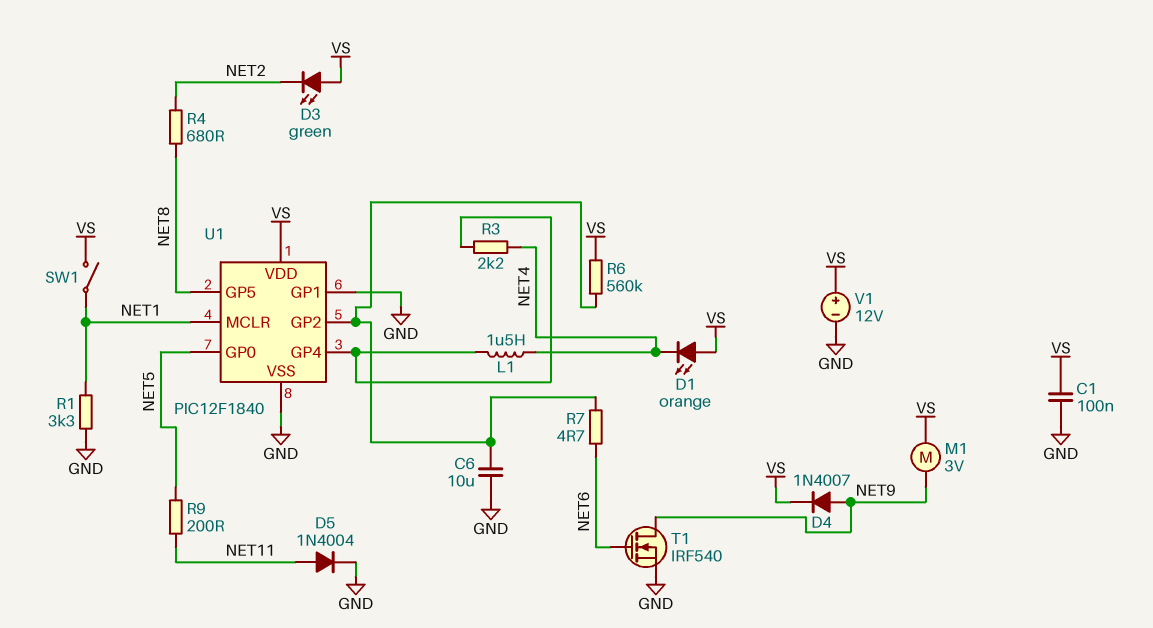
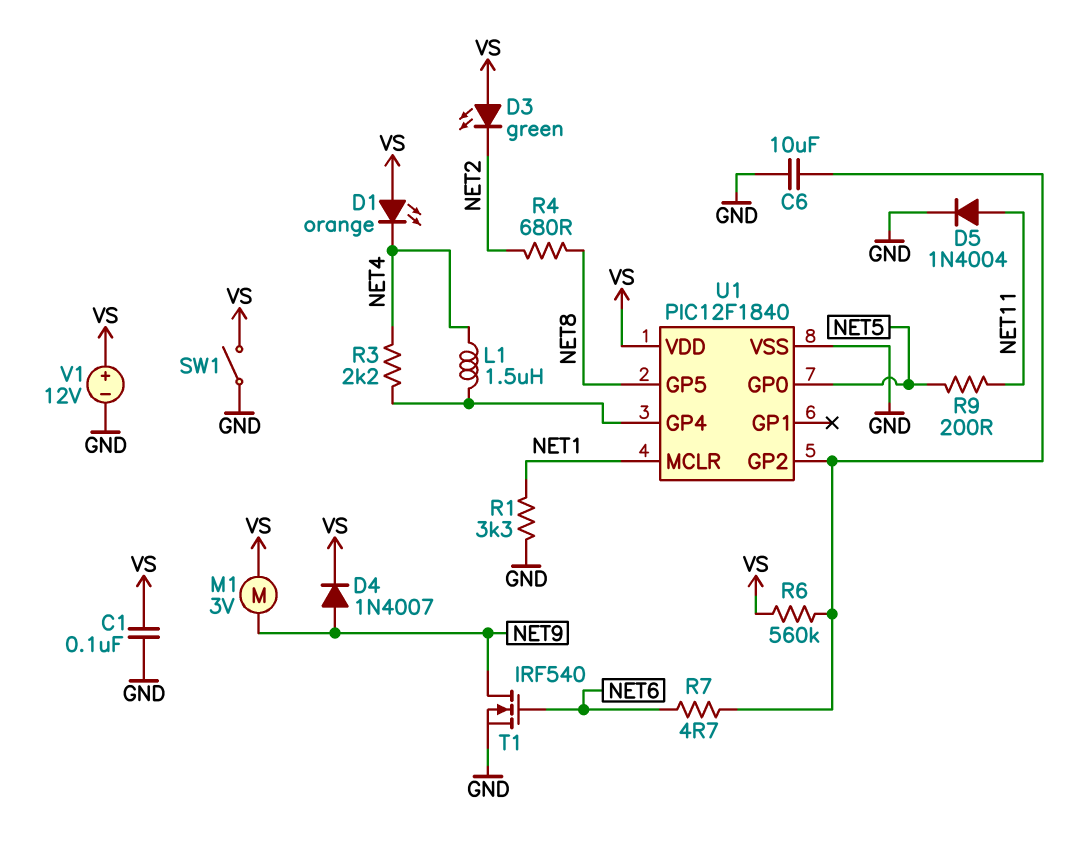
SW1: switch (NET1, VS) -> switch (GND, VS)
U1 pin GP1: GND -> none

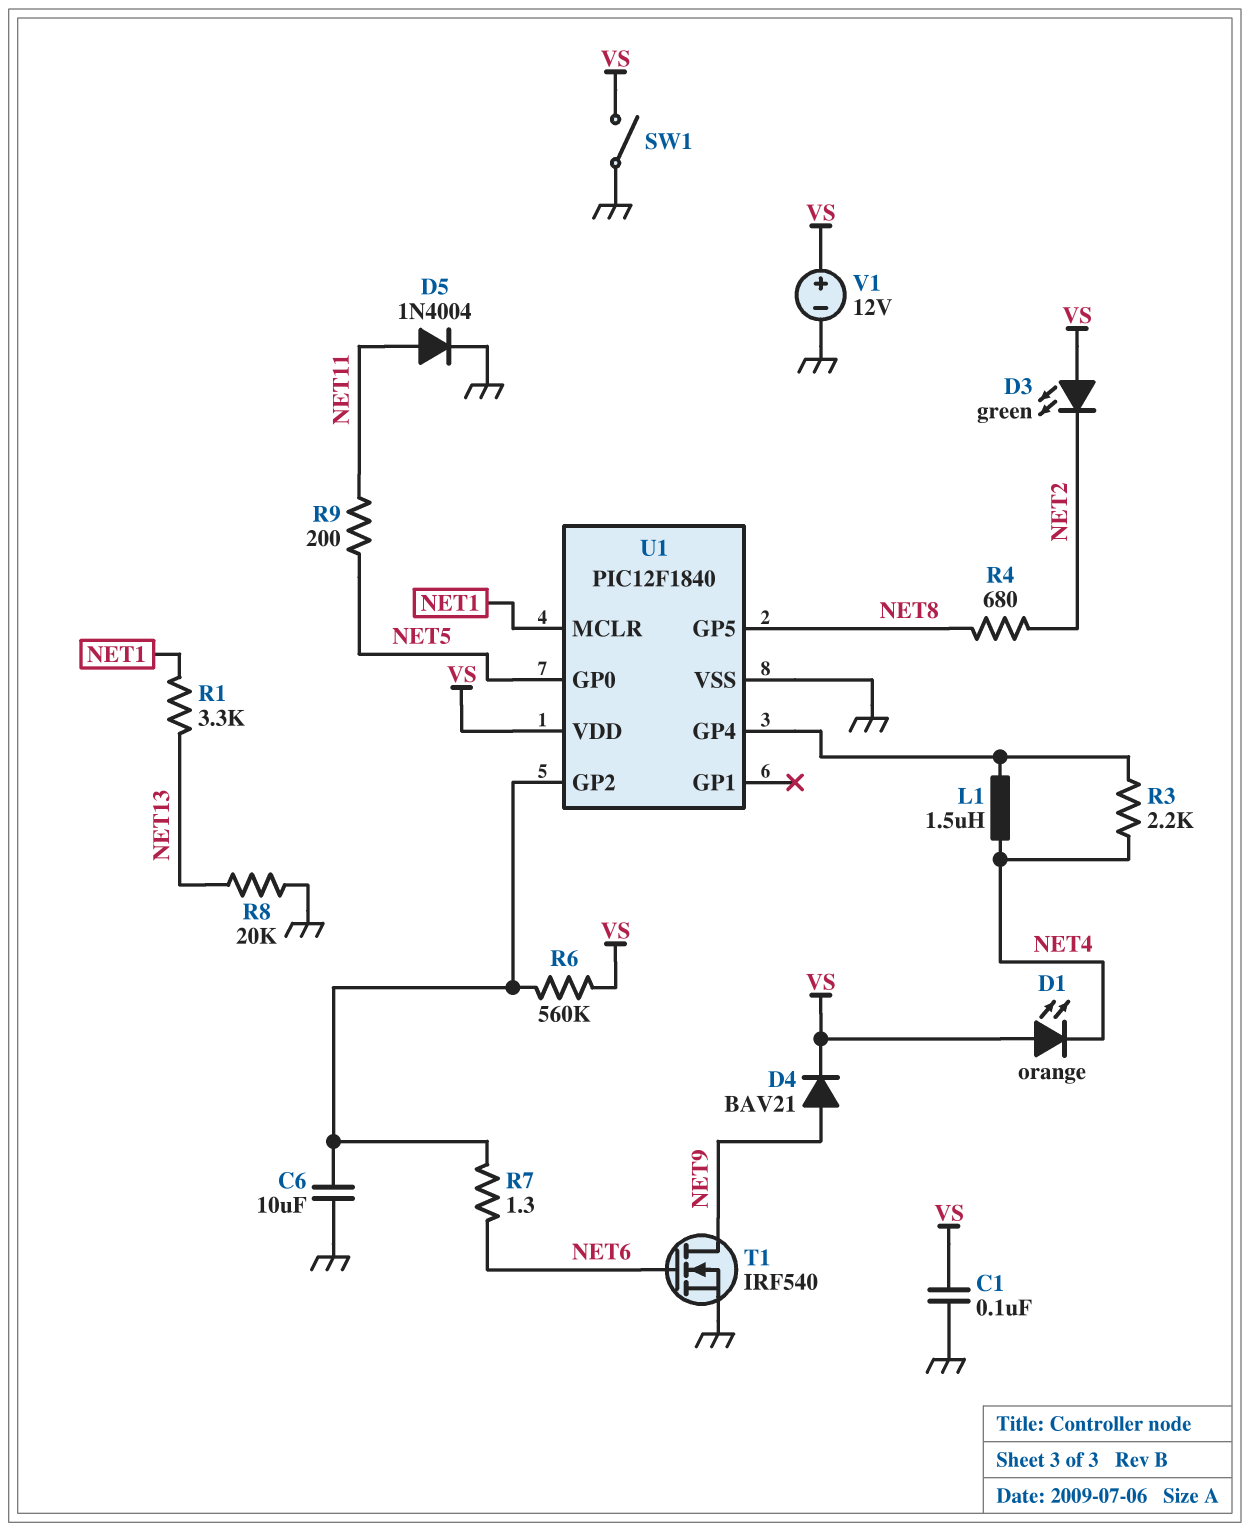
D4: diode 1N4007 (A NET9, K VS) -> diode BAV21 (A NET9, K VS)
M1: motor 3V (NET9, VS) -> none
R1: 3.3k (GND, NET1) -> 3.3k (NET1, NET13)
R7: 4.7 (NET6, U1/GP2) -> 1.3 (NET6, U1/GP2)
R8: none -> 20k (GND, NET13)

